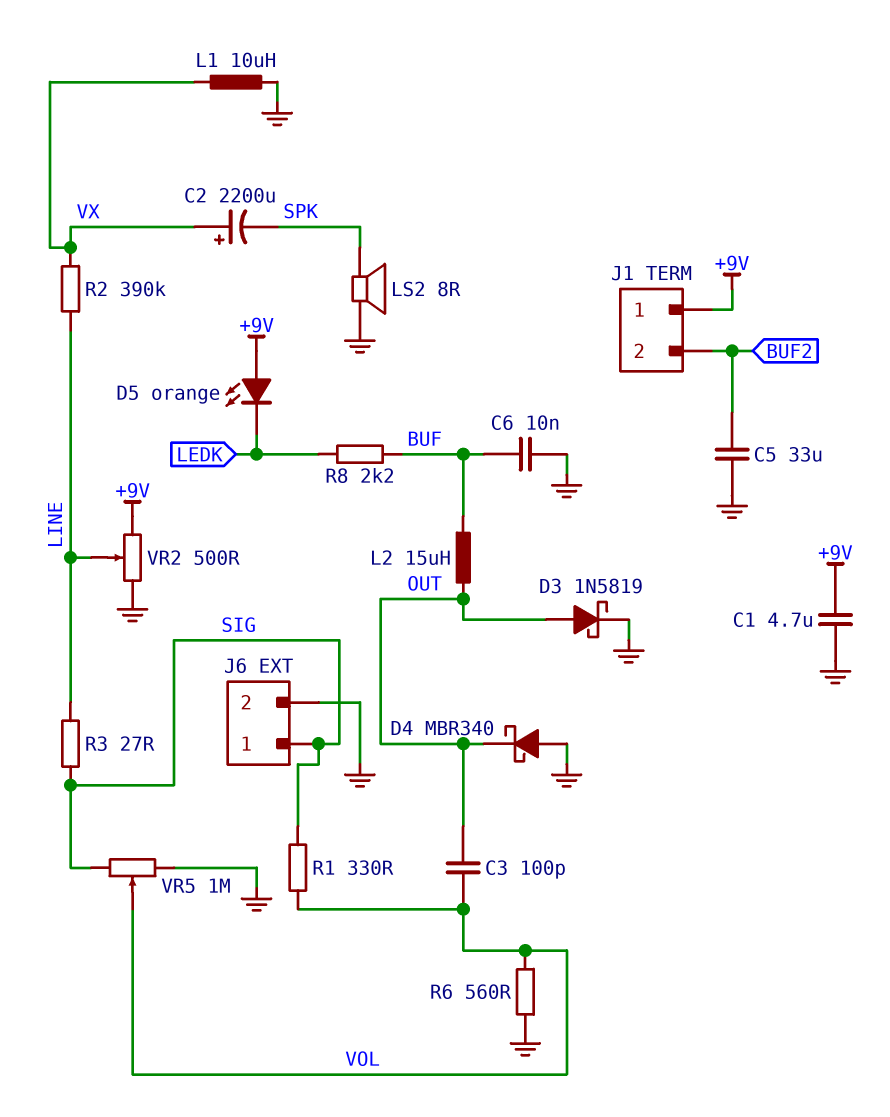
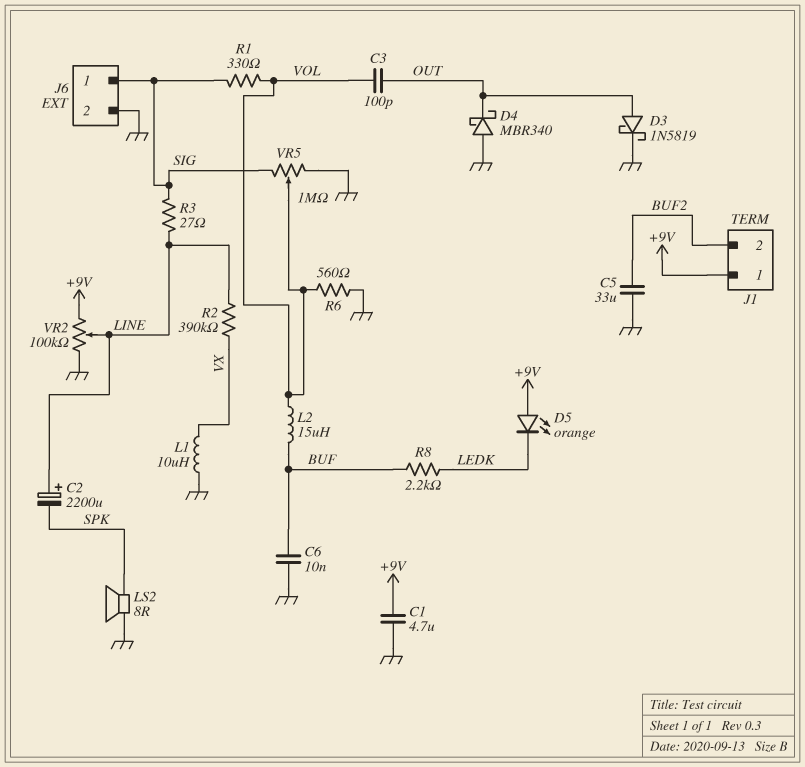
C2: 2200uF (plus VX, minus SPK) -> 2200uF (plus LINE, minus SPK)
L2: 15uH (BUF, OUT) -> 15uH (BUF, VOL)
VR2: 500 (+9V, GND, wiper LINE) -> 100k (+9V, GND, wiper LINE)

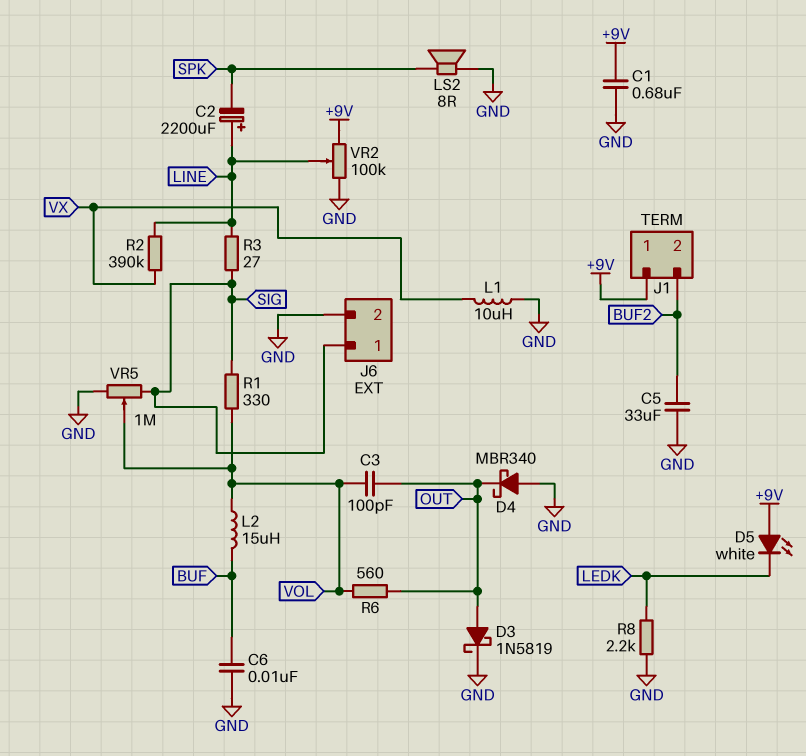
C1: 4.7uF (+9V, GND) -> 680nF (+9V, GND)
D5: LED orange (A +9V, K LEDK) -> LED white (A +9V, K LEDK)
R6: 560 (GND, VOL) -> 560 (OUT, VOL)
R8: 2.2k (BUF, LEDK) -> 2.2k (GND, LEDK)

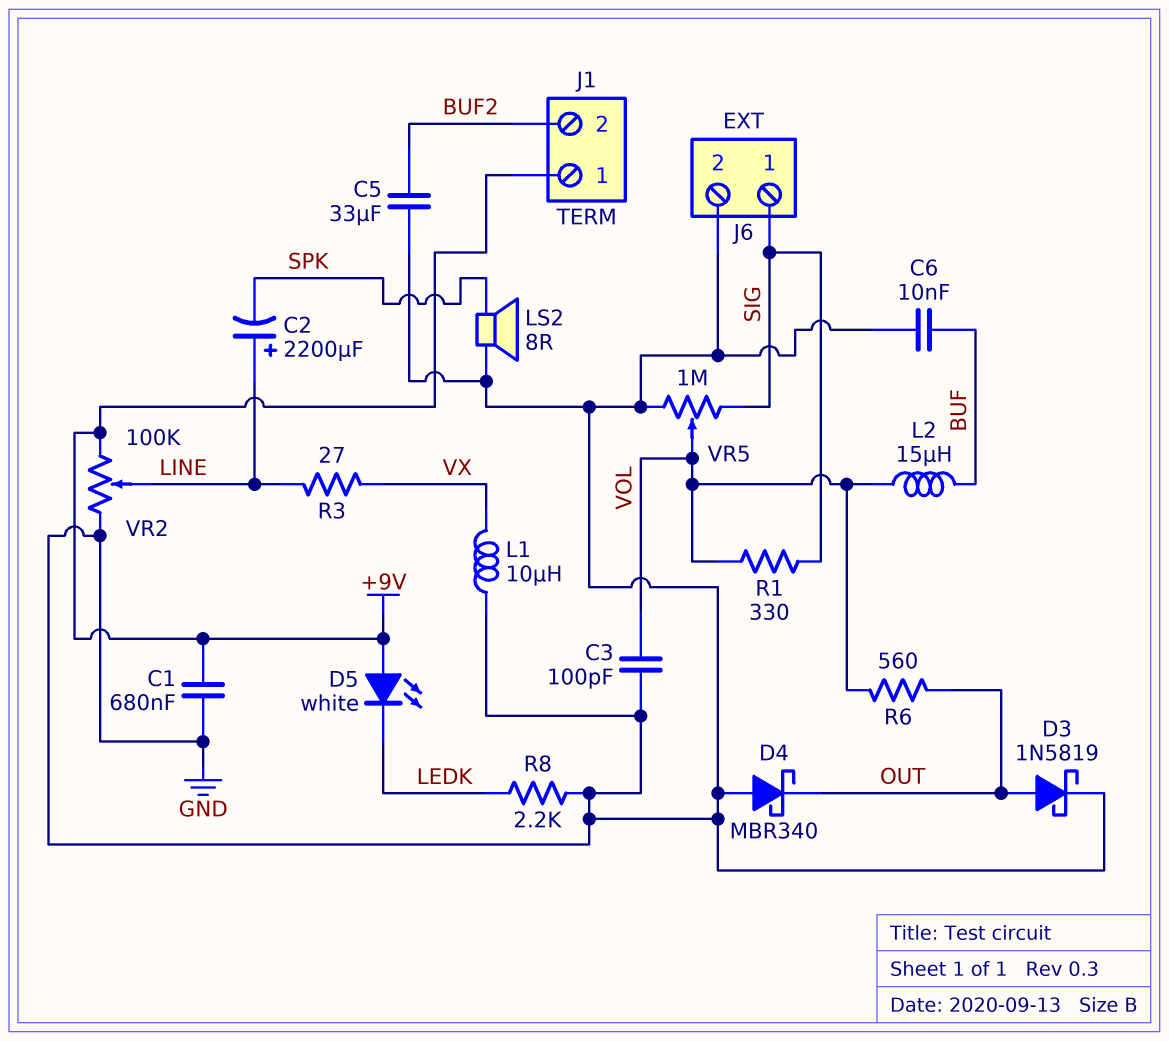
C3: 100pF (OUT, VOL) -> 100pF (GND, VOL)
R2: 390k (LINE, VX) -> none
R3: 27 (LINE, SIG) -> 27 (LINE, VX)

